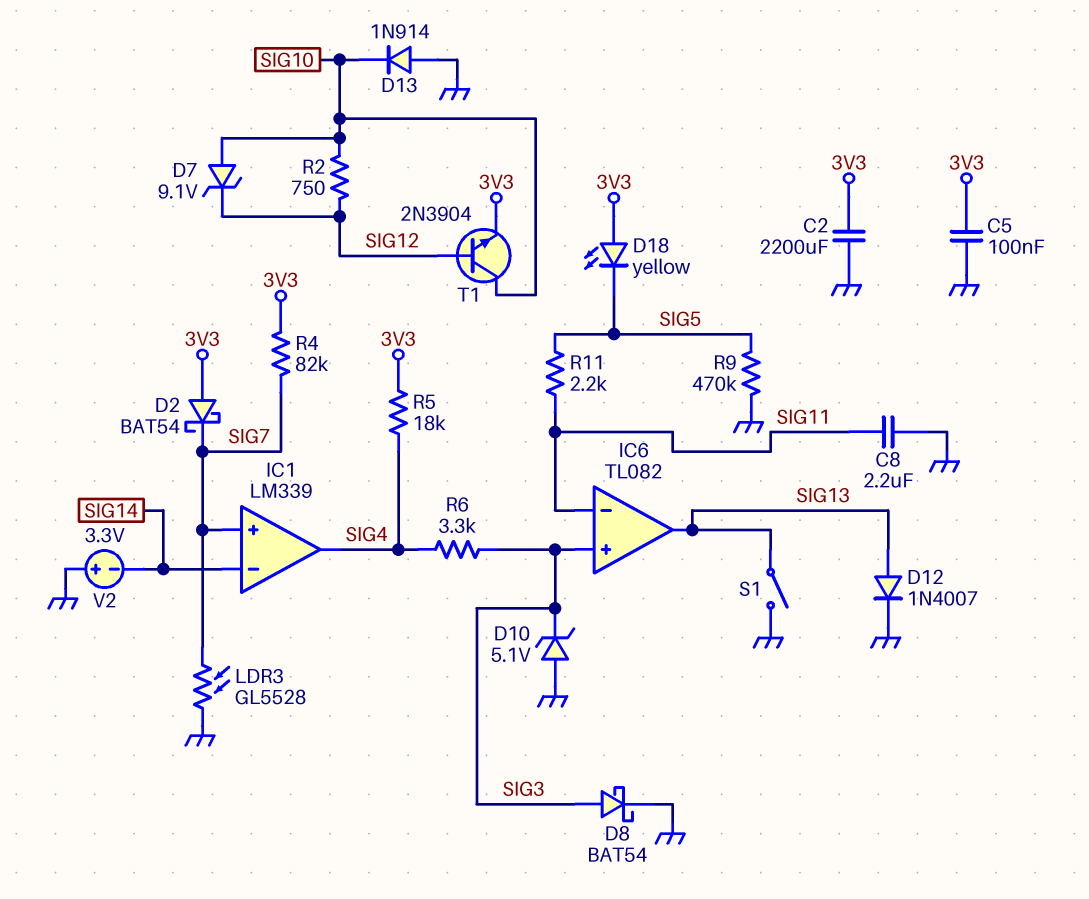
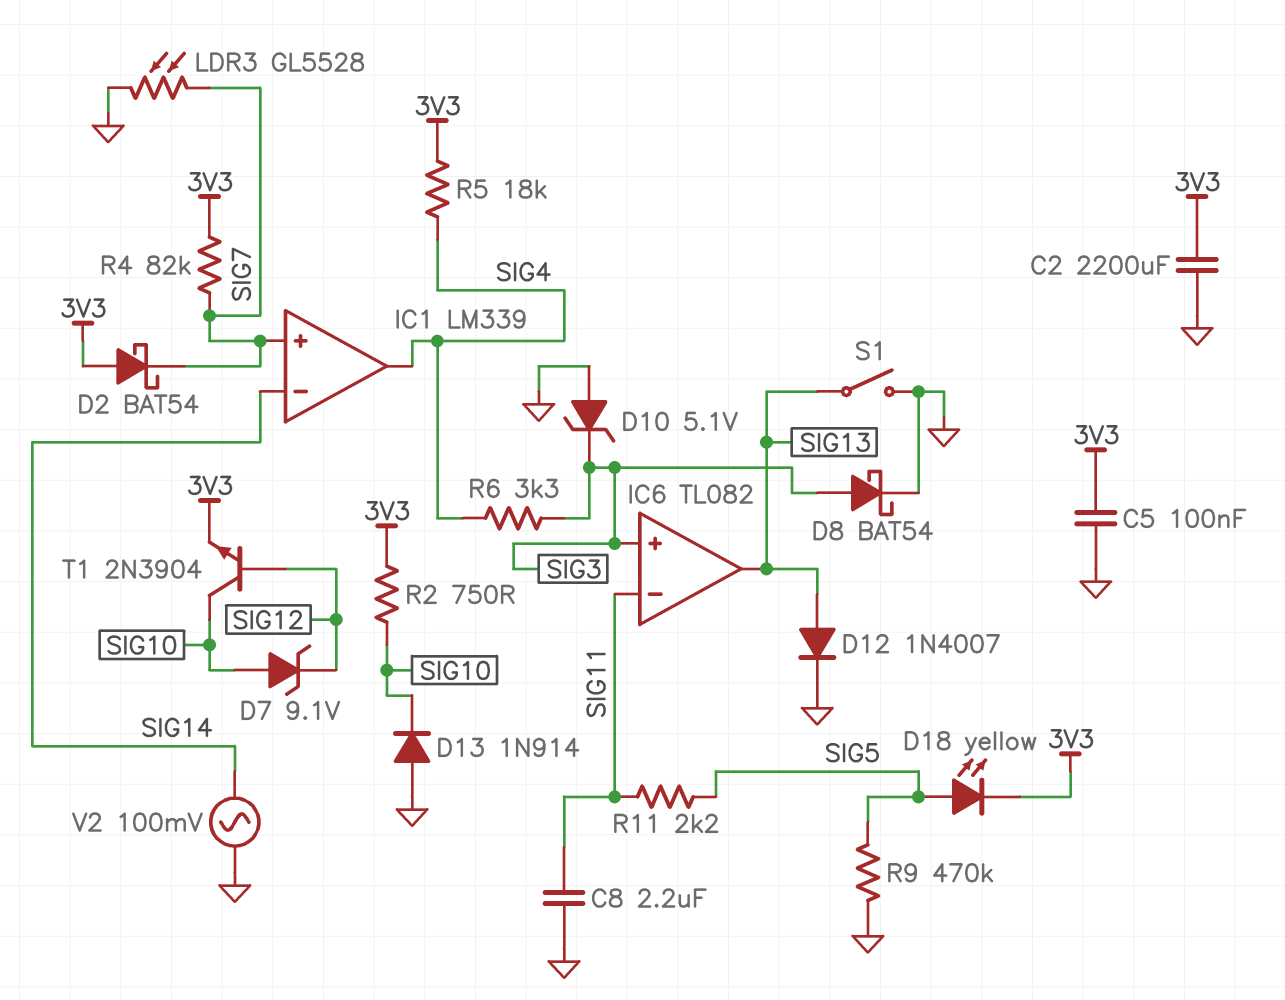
D18: LED yellow (A 3V3, K SIG5) -> LED yellow (A SIG5, K 3V3)
R2: 750 (SIG10, SIG12) -> 750 (3V3, SIG10)
V2: 3.3V (plus GND, minus SIG14) -> AC 100mV (GND, SIG14)

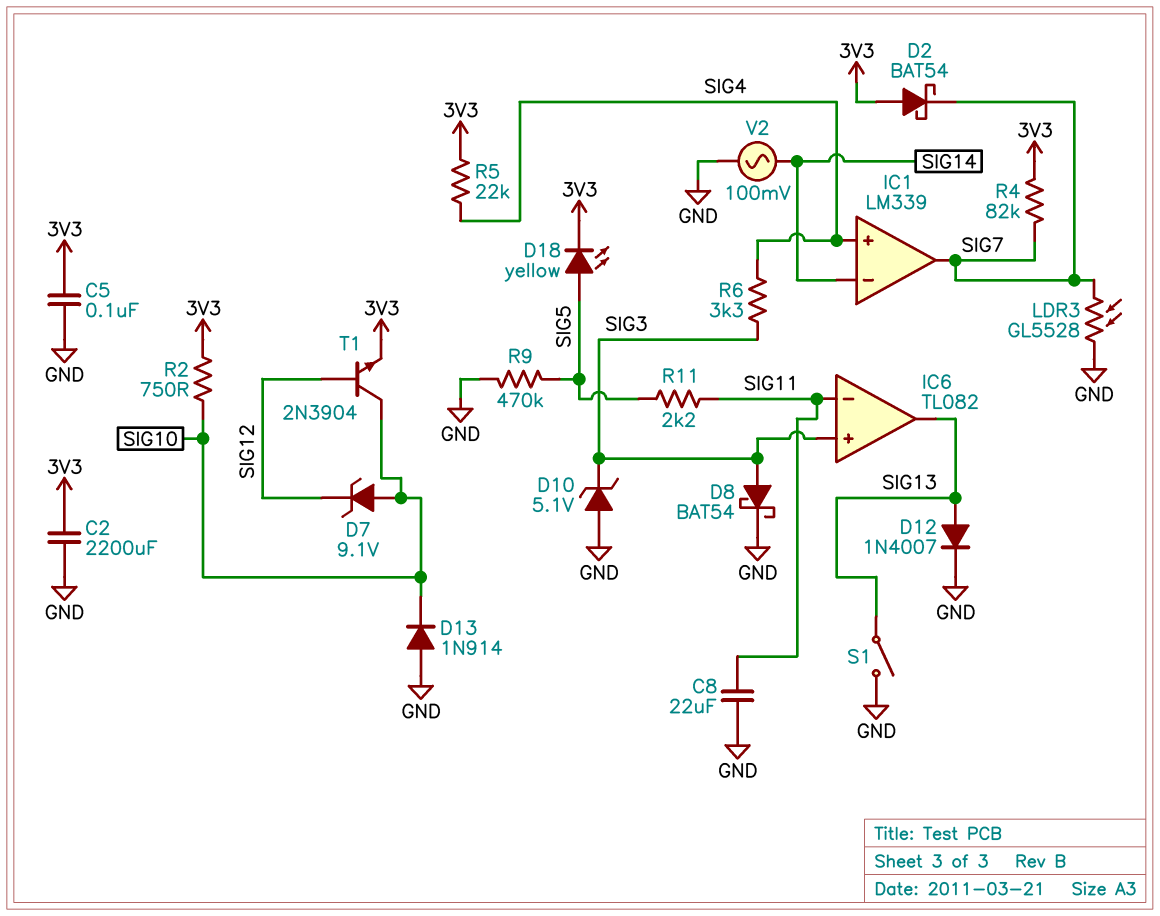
C8: 2.2uF (GND, SIG11) -> 22uF (GND, SIG11)
IC1 pin in+: SIG7 -> SIG4
IC1 pin out: SIG4 -> SIG7
R5: 18k (3V3, SIG4) -> 22k (3V3, SIG4)

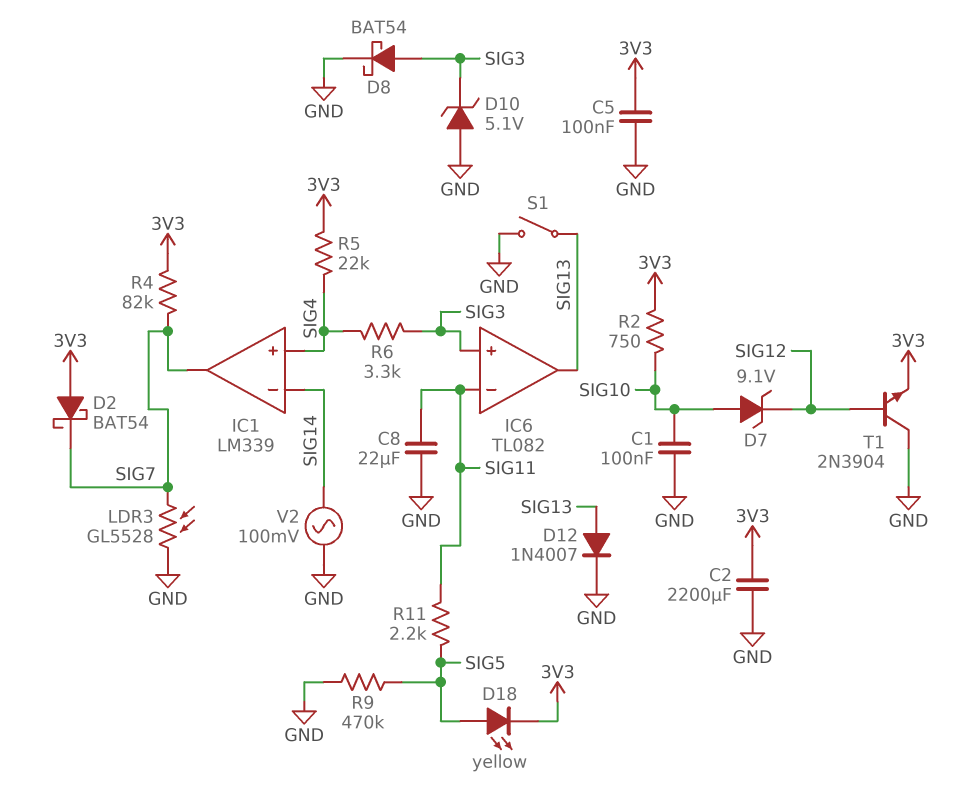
C1: none -> 100nF (GND, SIG10)
D13: diode 1N914 (A GND, K SIG10) -> none
T1: NPN 2N3904 (B SIG12, C SIG10, E 3V3) -> NPN 2N3904 (B SIG12, C GND, E 3V3)

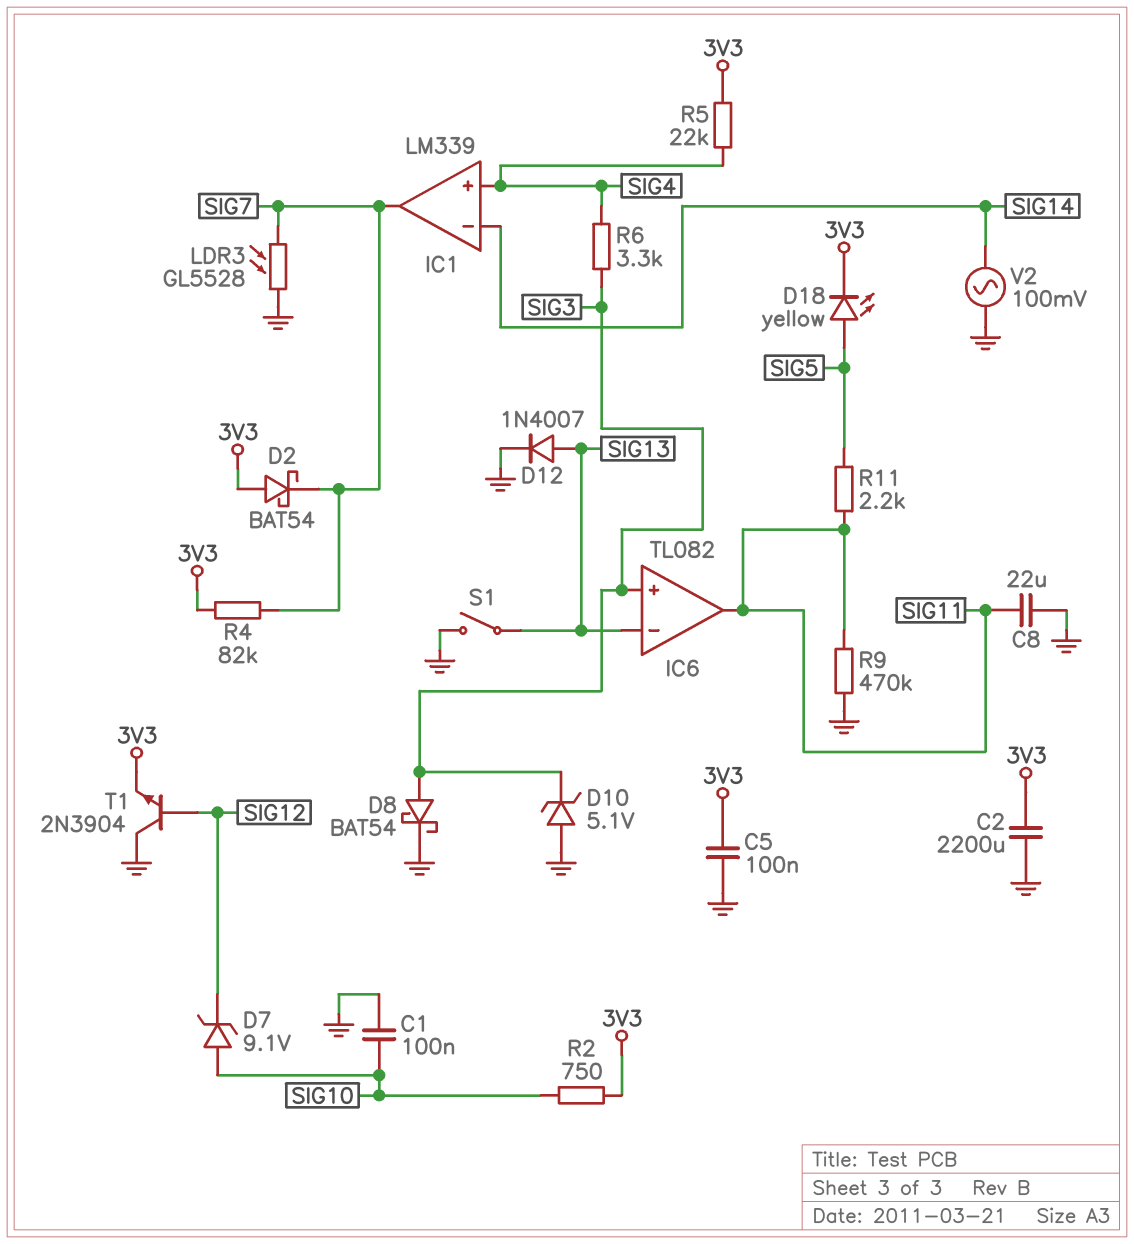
IC6 pin in-: SIG11 -> SIG13
IC6 pin out: SIG13 -> SIG11
R9: 470k (GND, SIG5) -> 470k (GND, SIG11)

